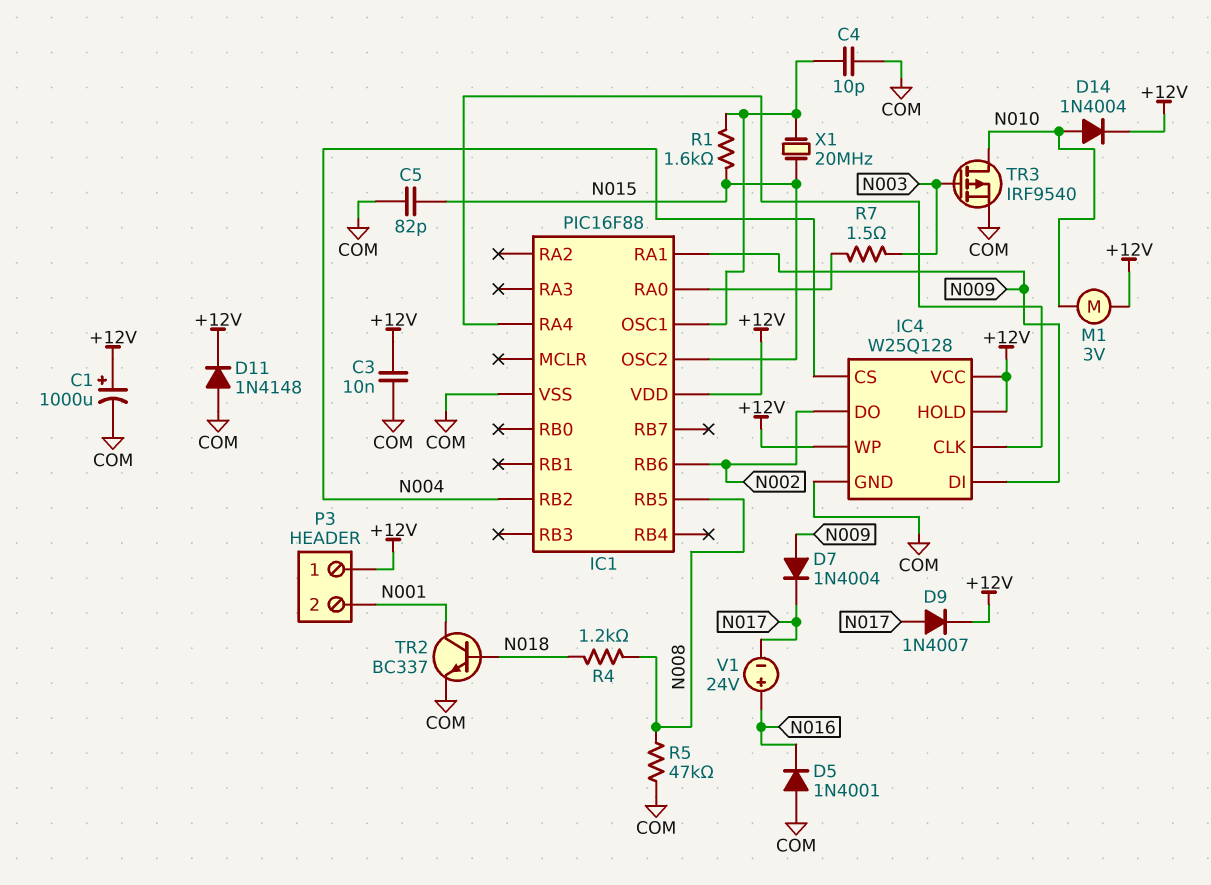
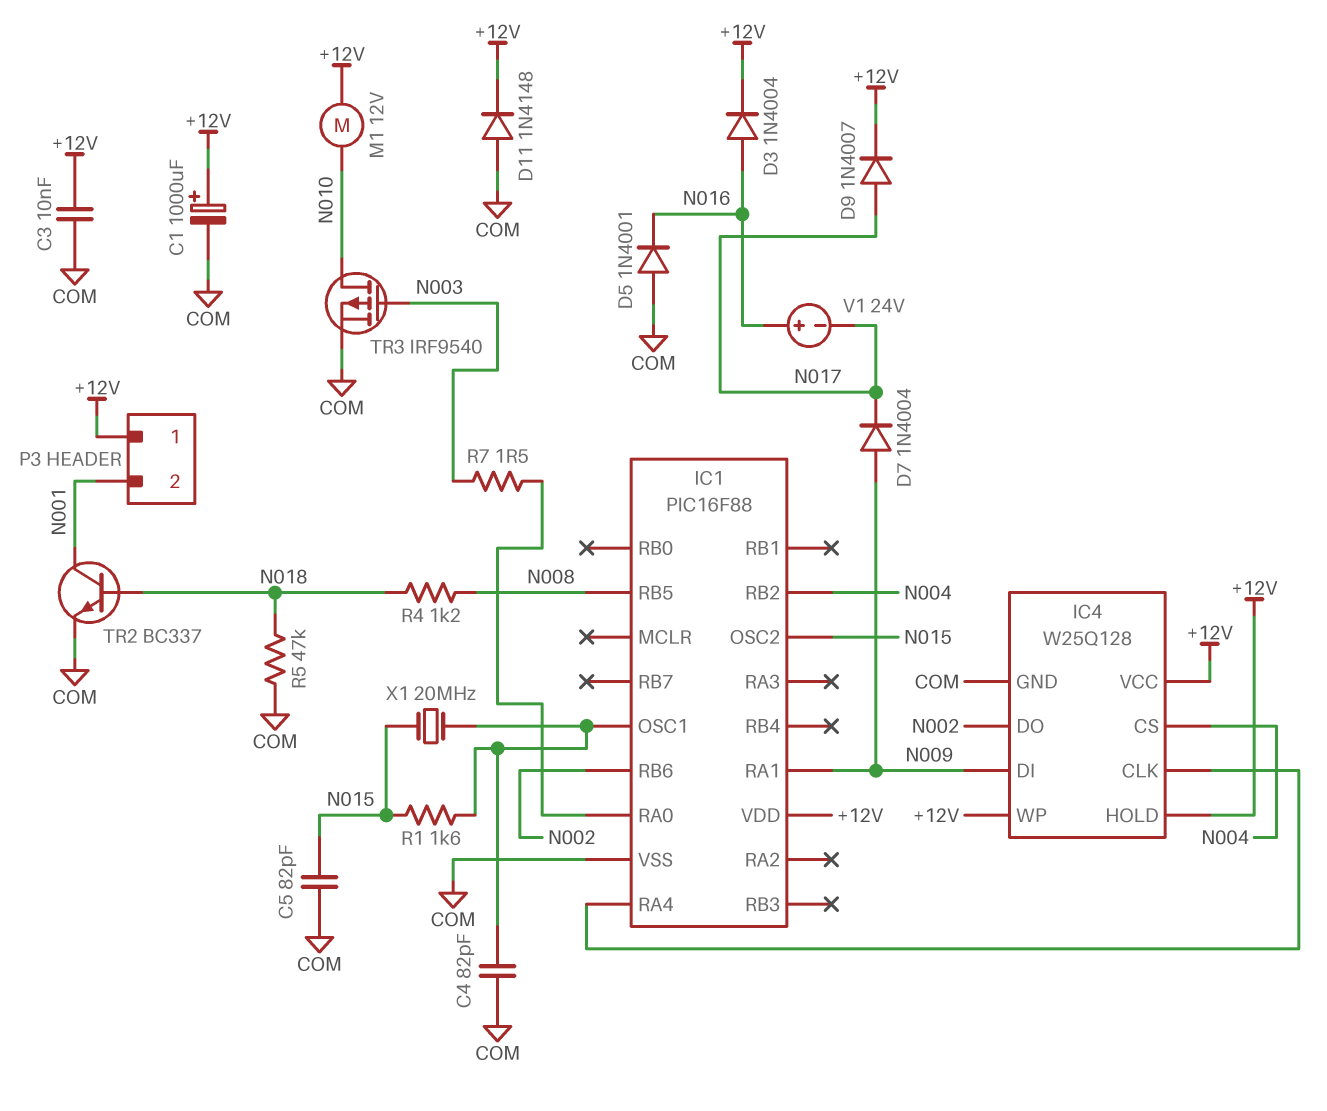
C4: 10pF (COM, IC1/OSC1) -> 82pF (COM, IC1/OSC1)
D3: none -> diode 1N4004 (A N016, K +12V)
D14: diode 1N4004 (A N010, K +12V) -> none
M1: motor 3V (+12V, N010) -> motor 12V (+12V, N010)
R5: 47k (COM, N008) -> 47k (COM, N018)

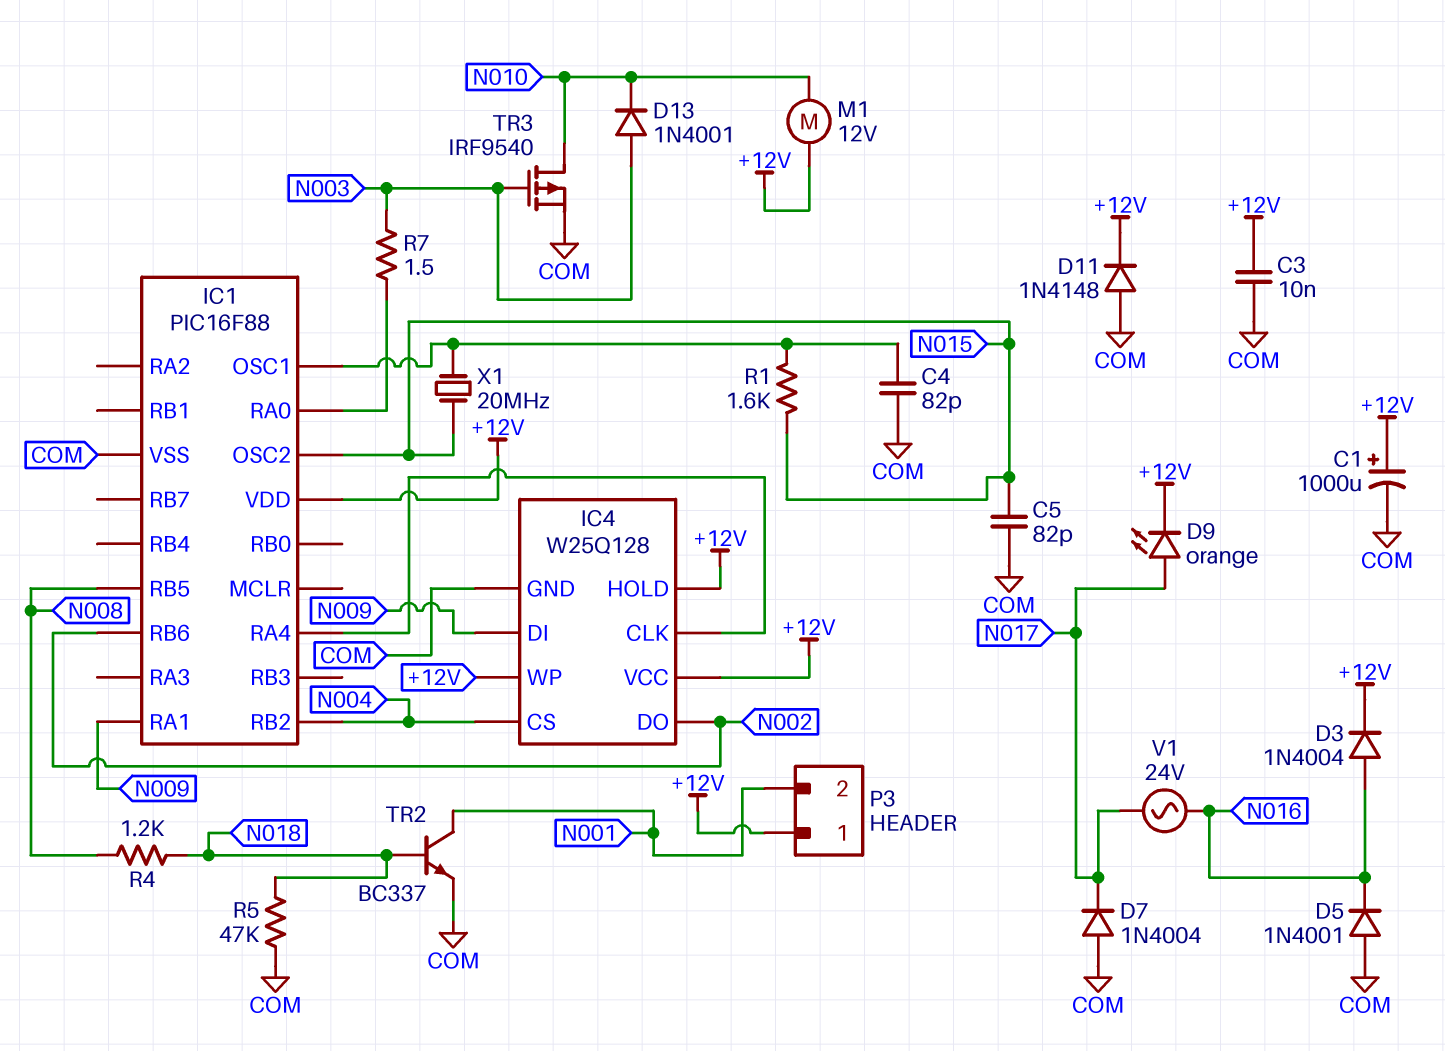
D7: diode 1N4004 (A N009, K N017) -> diode 1N4004 (A COM, K N017)
D9: diode 1N4007 (A N017, K +12V) -> LED orange (A N017, K +12V)
D13: none -> diode 1N4001 (A N003, K N010)
V1: 24V (plus N016, minus N017) -> AC 24V (N016, N017)

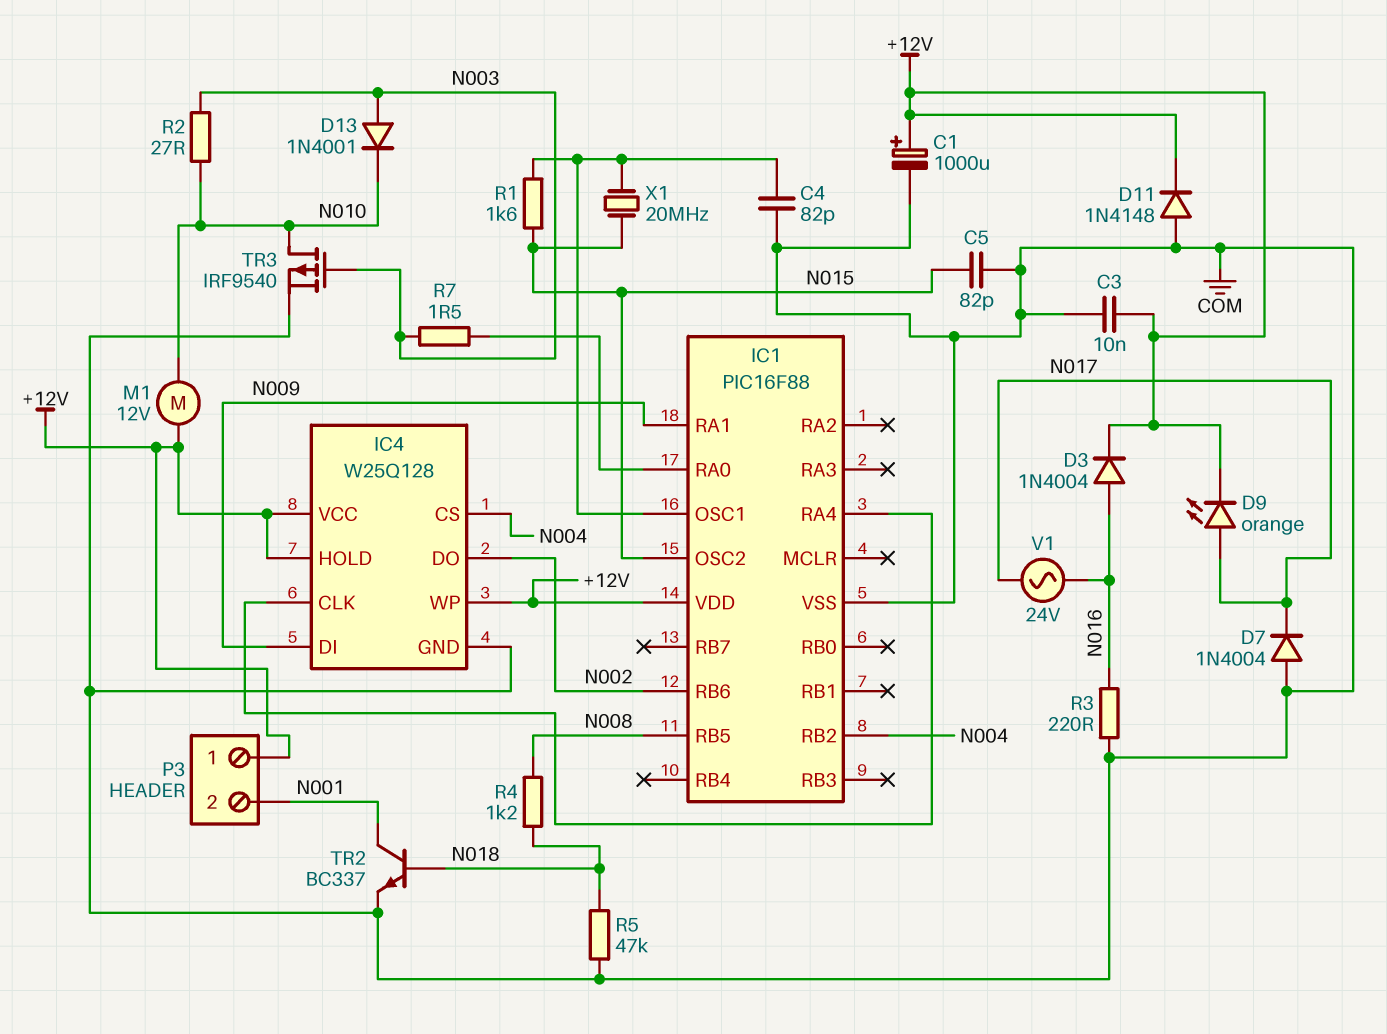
D5: diode 1N4001 (A COM, K N016) -> none
R2: none -> 27 (N003, N010)
R3: none -> 220 (COM, N016)

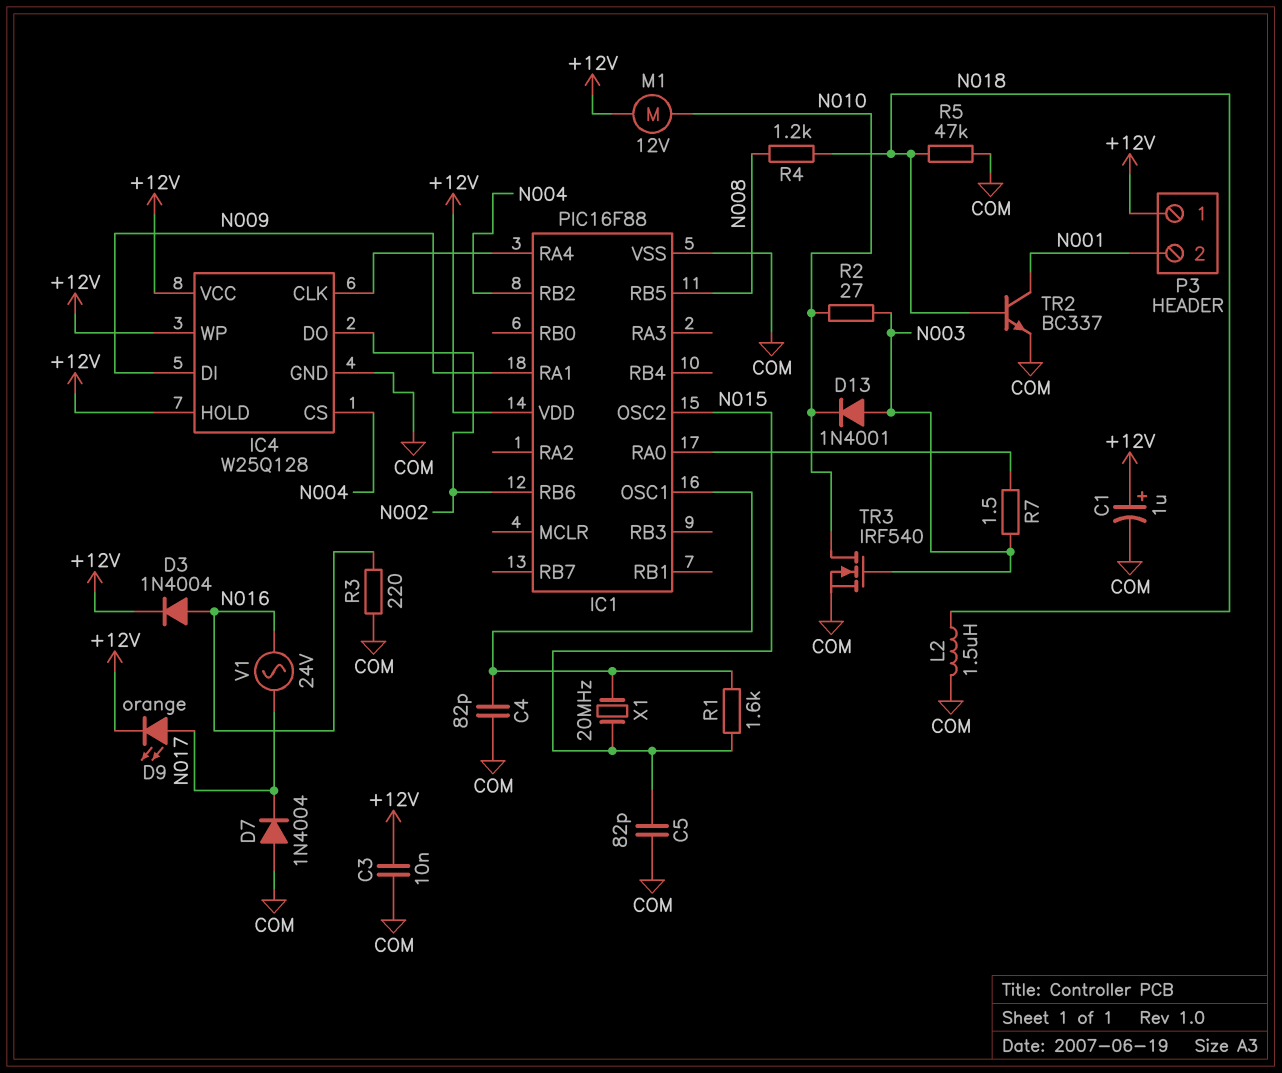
C1: 1000uF (plus +12V, minus COM) -> 1uF (plus +12V, minus COM)
D11: diode 1N4148 (A COM, K +12V) -> none
L2: none -> 1.5uH (COM, N018)
TR3: PMOS IRF9540 (G N003, D N010, S COM) -> NMOS IRF540 (G N003, D N010, S COM)

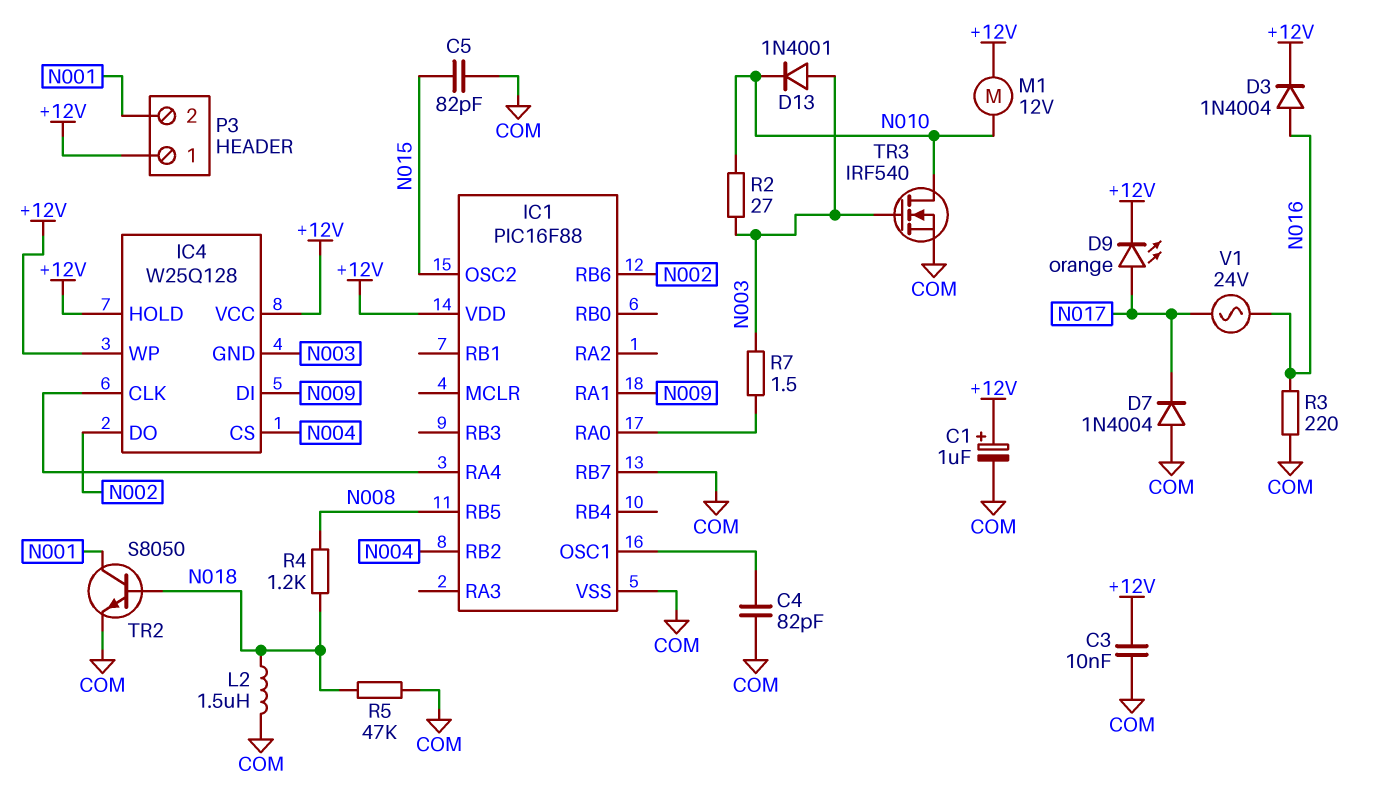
IC1 pin RB7: none -> COM
IC4 pin GND: COM -> N003
R1: 1.6k (IC1/OSC1, N015) -> none
TR2: NPN BC337 (B N018, C N001, E COM) -> NPN S8050 (B N018, C N001, E COM)
X1: 20MHz (IC1/OSC1, N015) -> none

